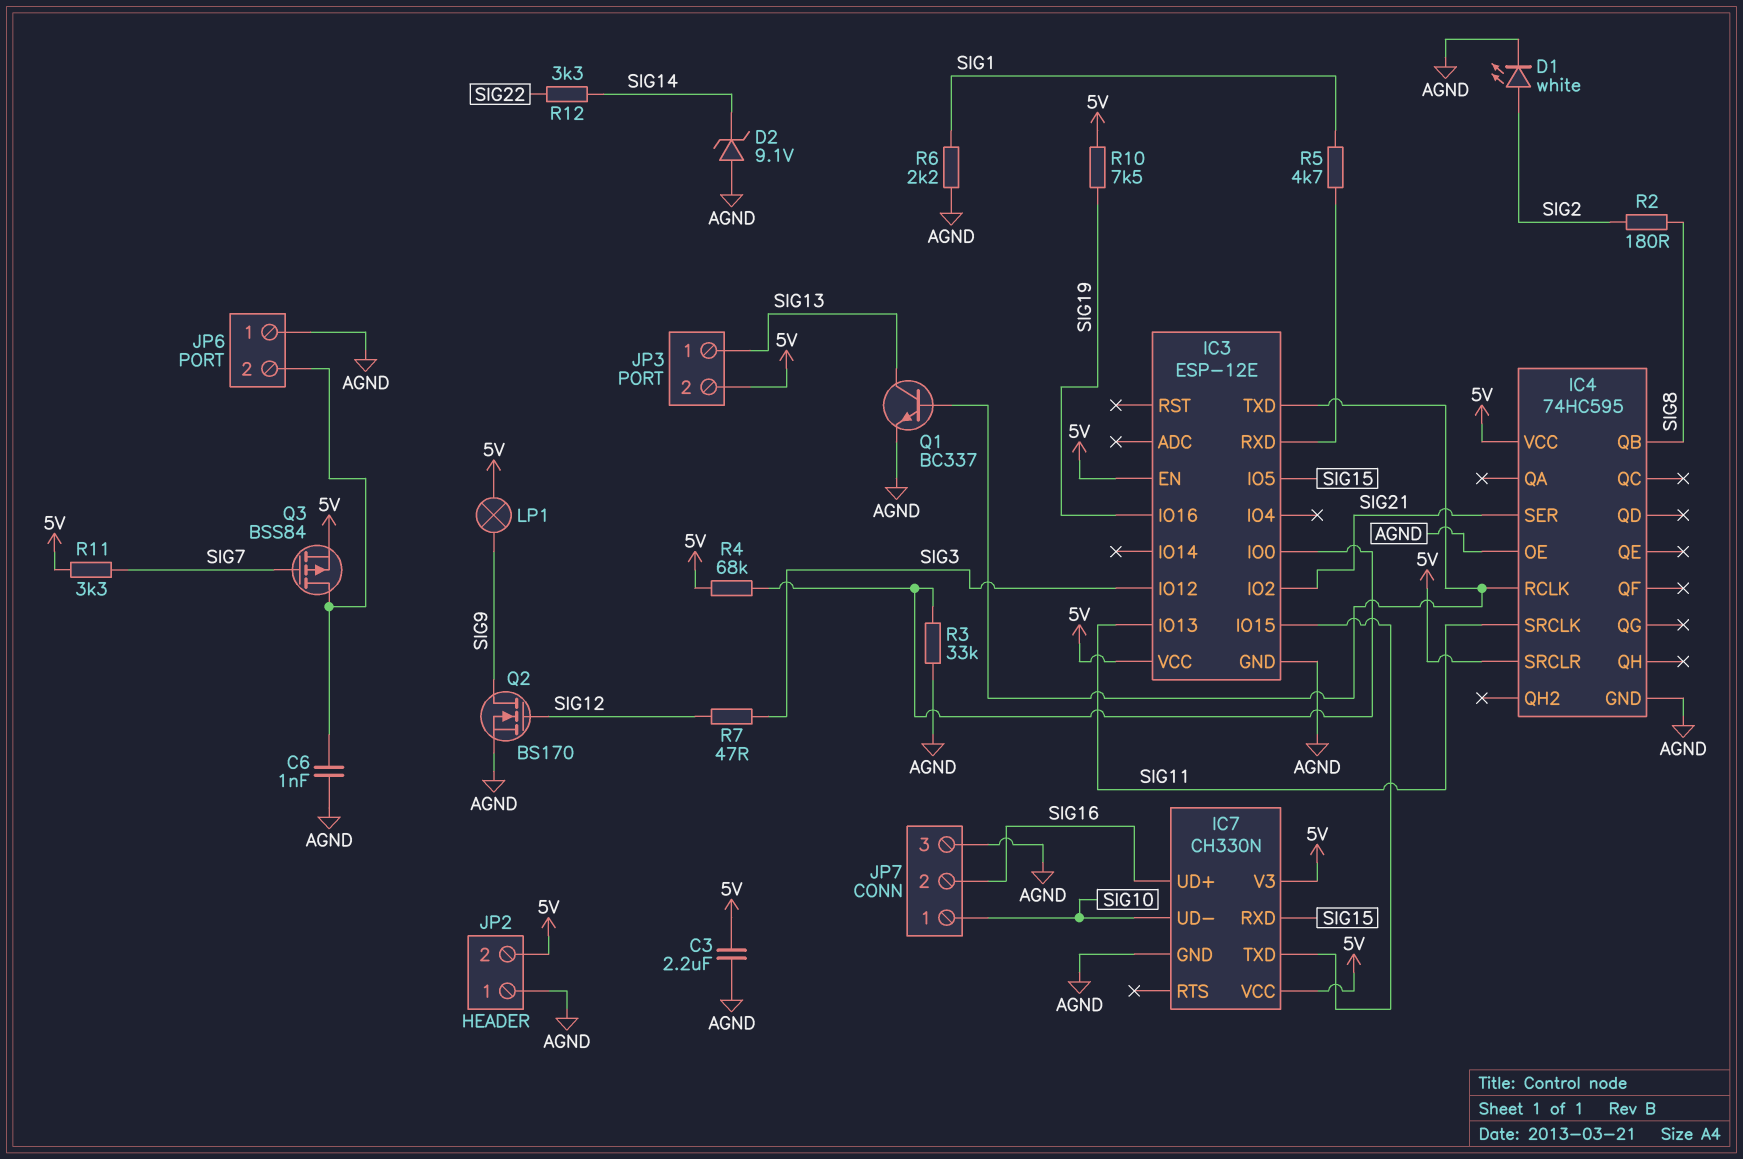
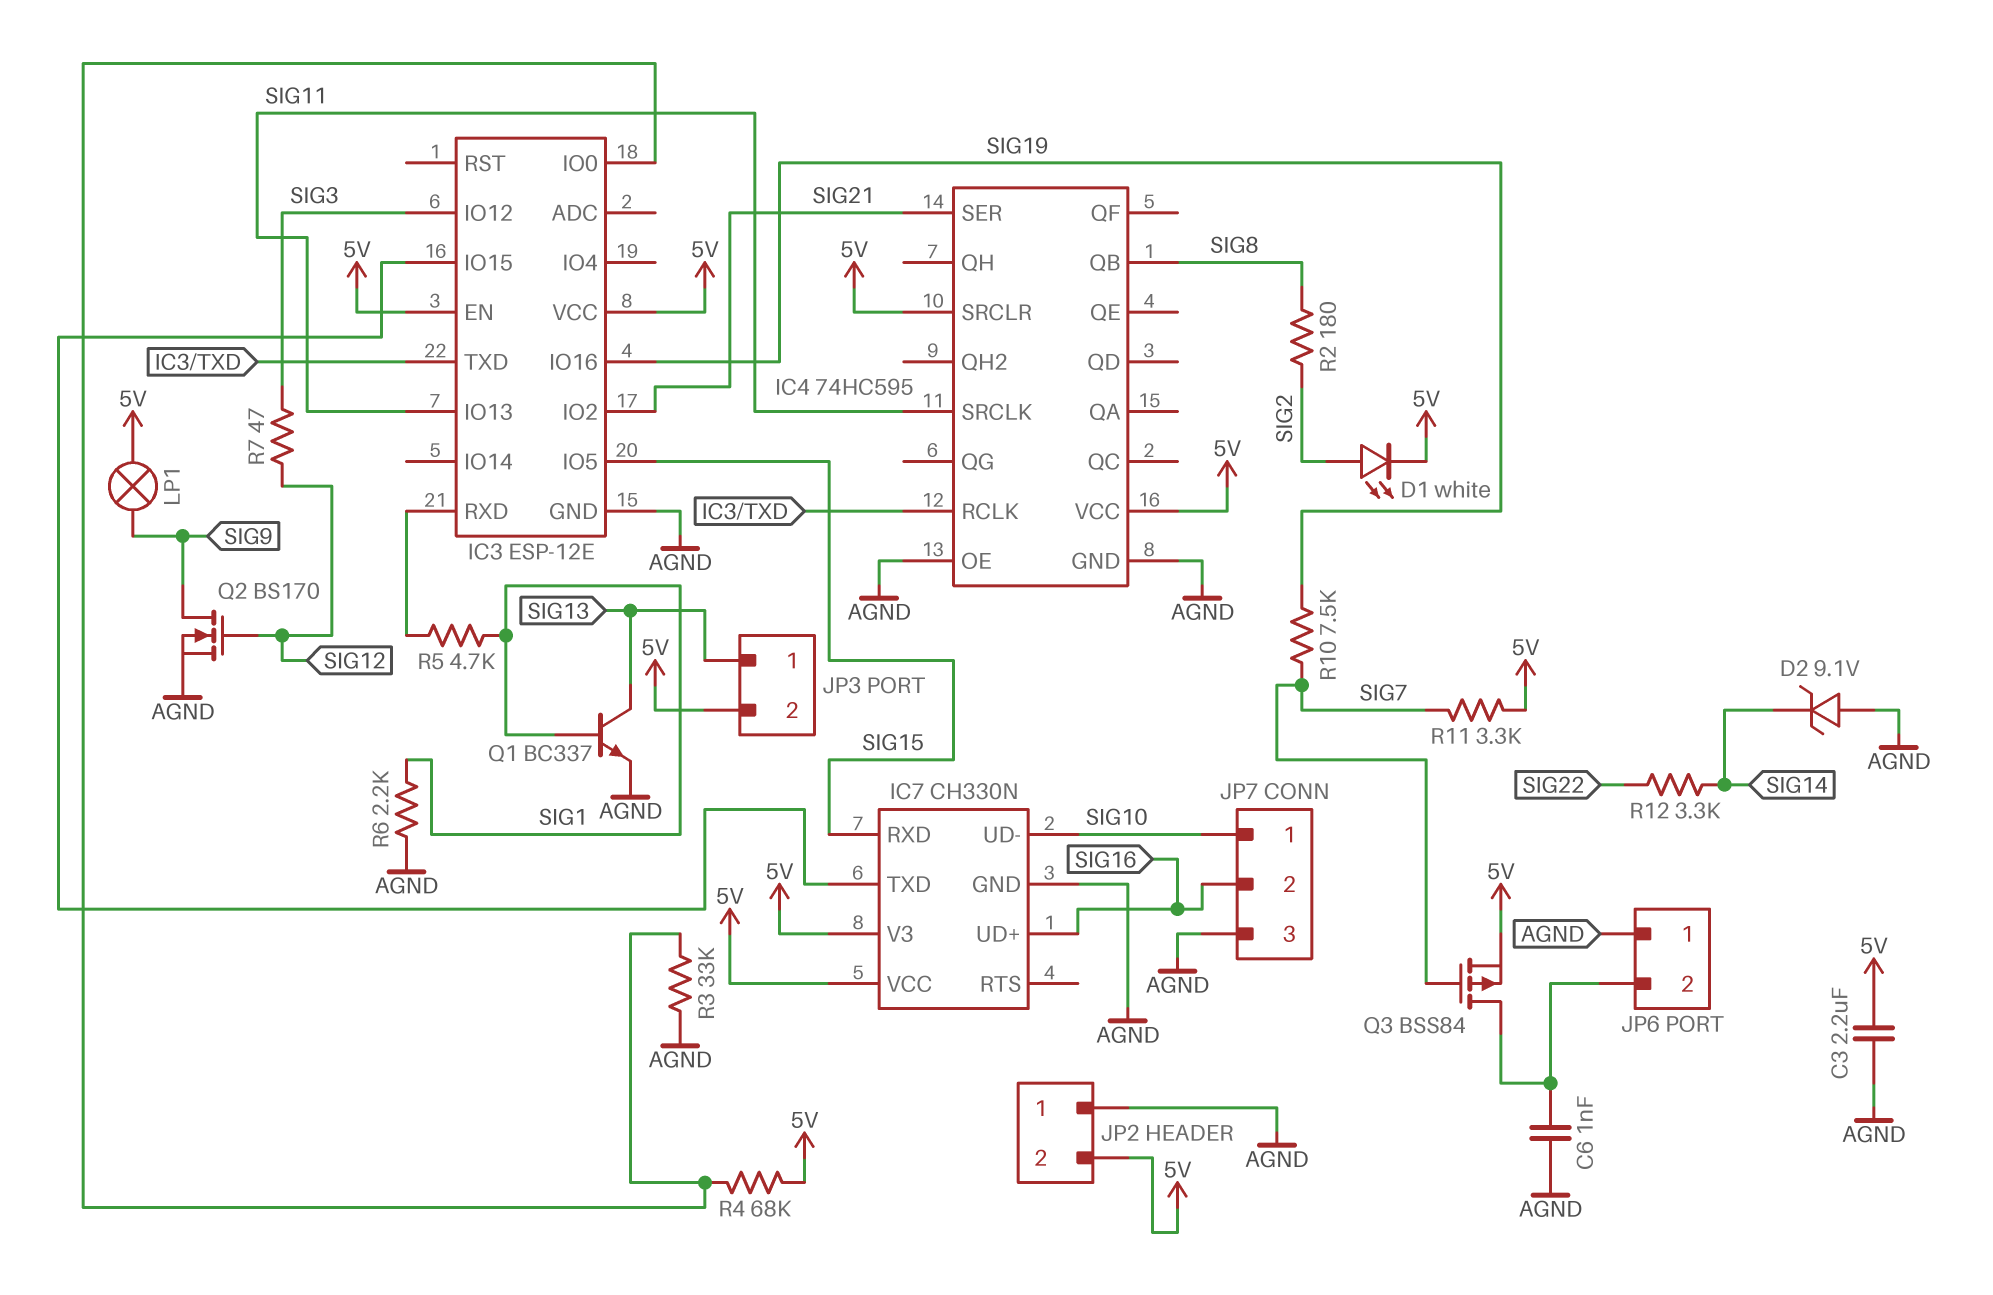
D1: LED white (A SIG2, K AGND) -> LED white (A SIG2, K 5V)
Q1: NPN BC337 (B IC3/TXD, C SIG13, E AGND) -> NPN BC337 (B SIG1, C SIG13, E AGND)
R10: 7.5k (5V, SIG19) -> 7.5k (SIG7, SIG19)

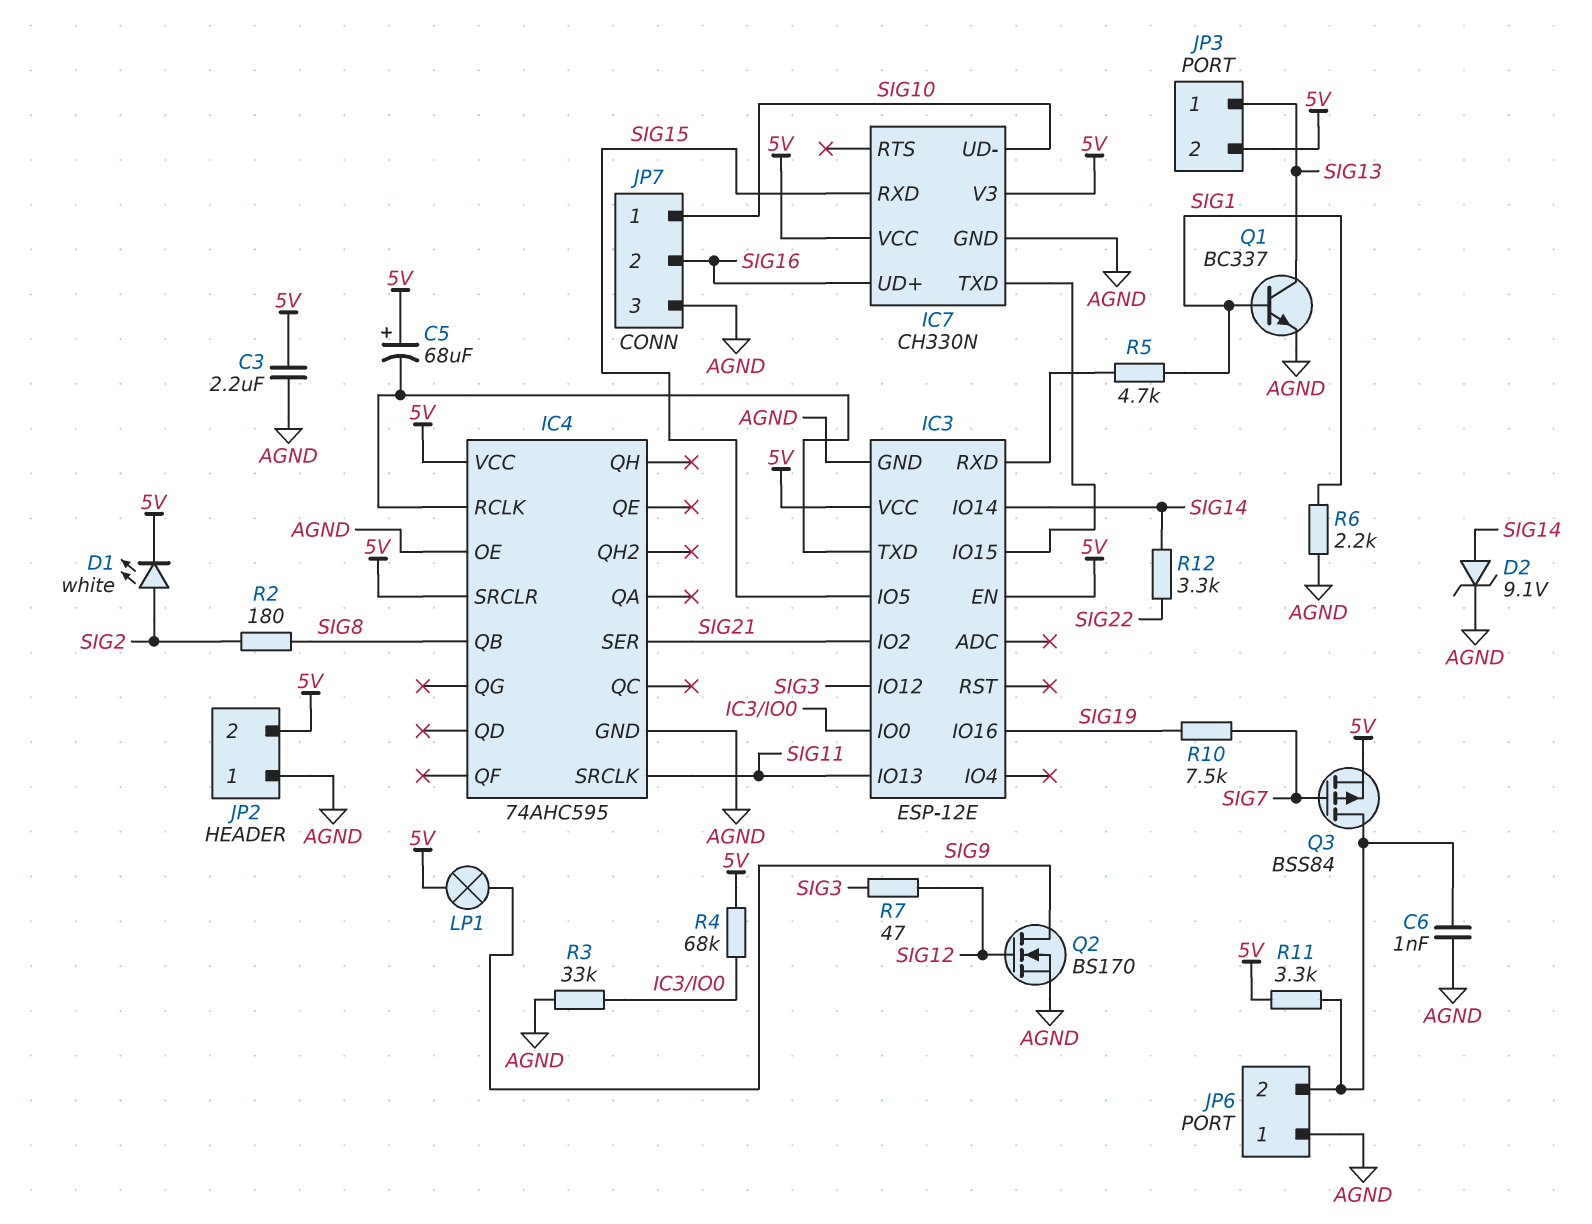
C5: none -> 68uF (plus 5V, minus IC3/TXD)
D2: zener 9.1V (A AGND, K SIG14) -> zener 9.1V (A SIG14, K AGND)
IC3 pin IO14: none -> SIG14
IC4: 74HC595 -> 74AHC595
R11: 3.3k (5V, SIG7) -> 3.3k (5V, JP6/2)

